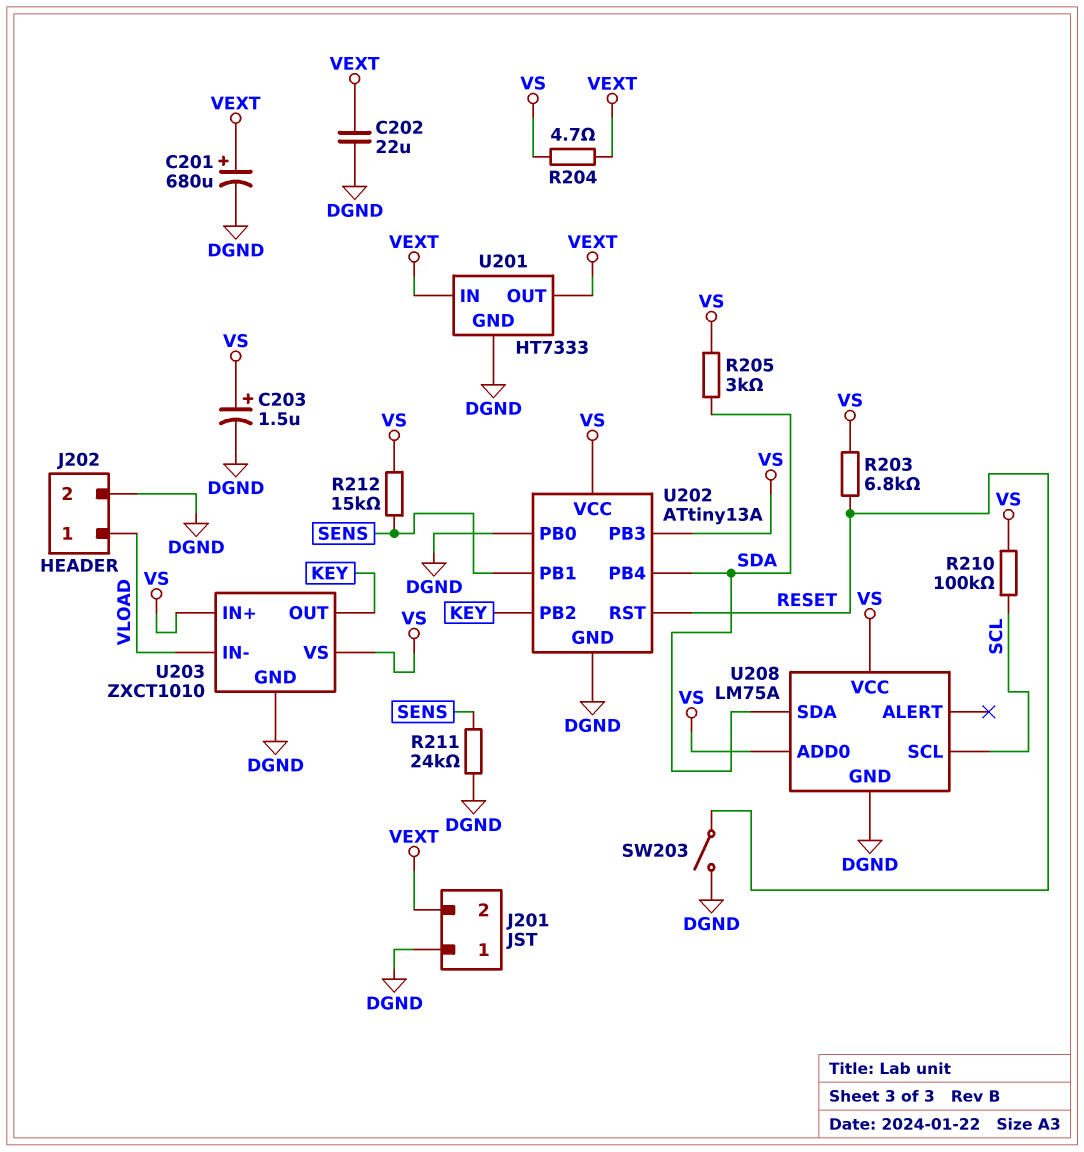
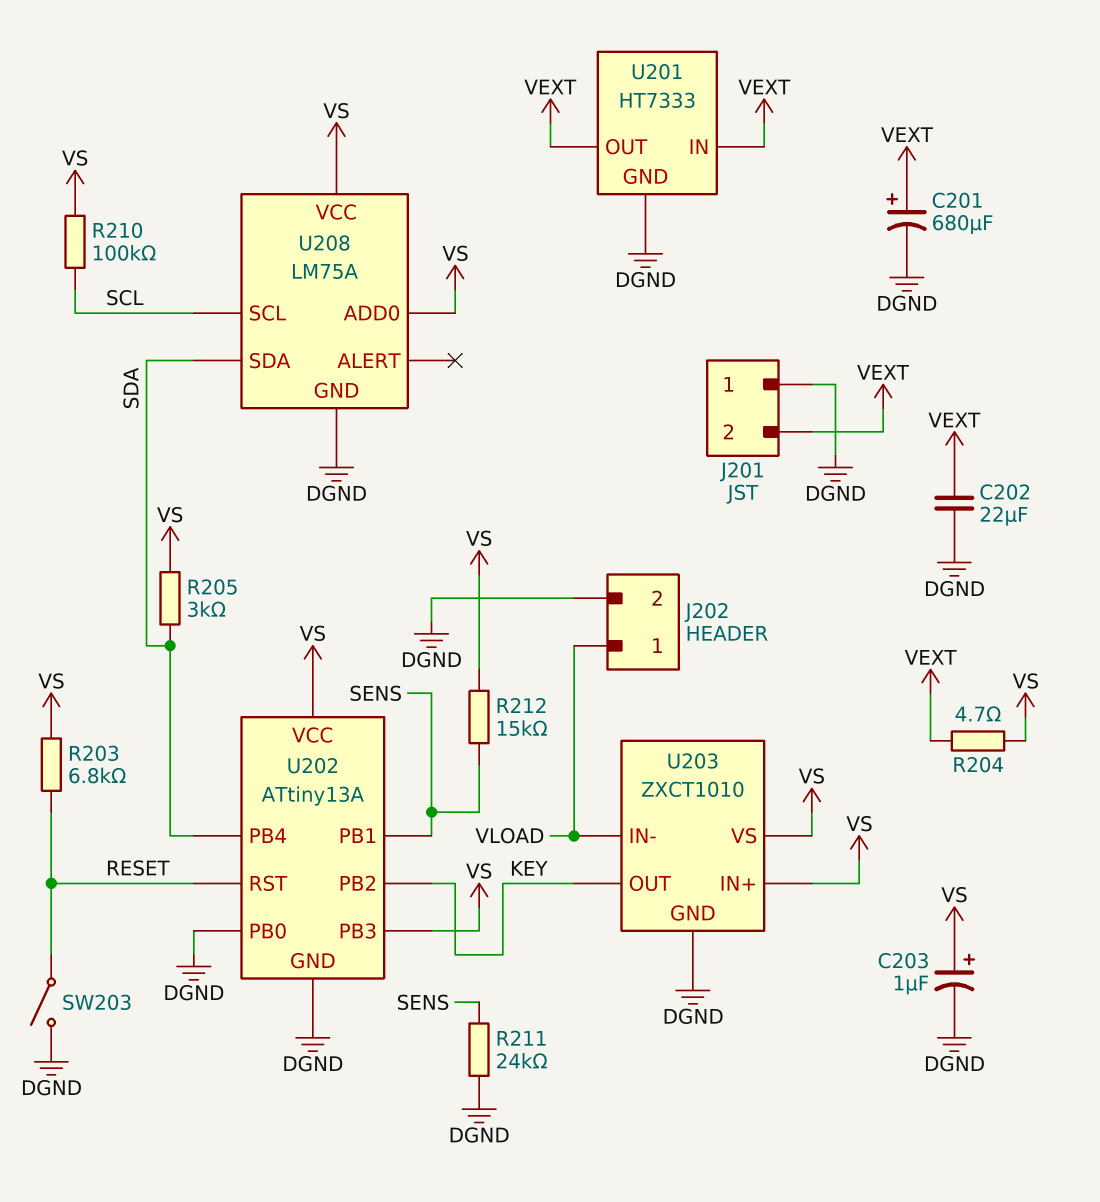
C203: 1.5uF (plus VS, minus DGND) -> 1uF (plus VS, minus DGND)

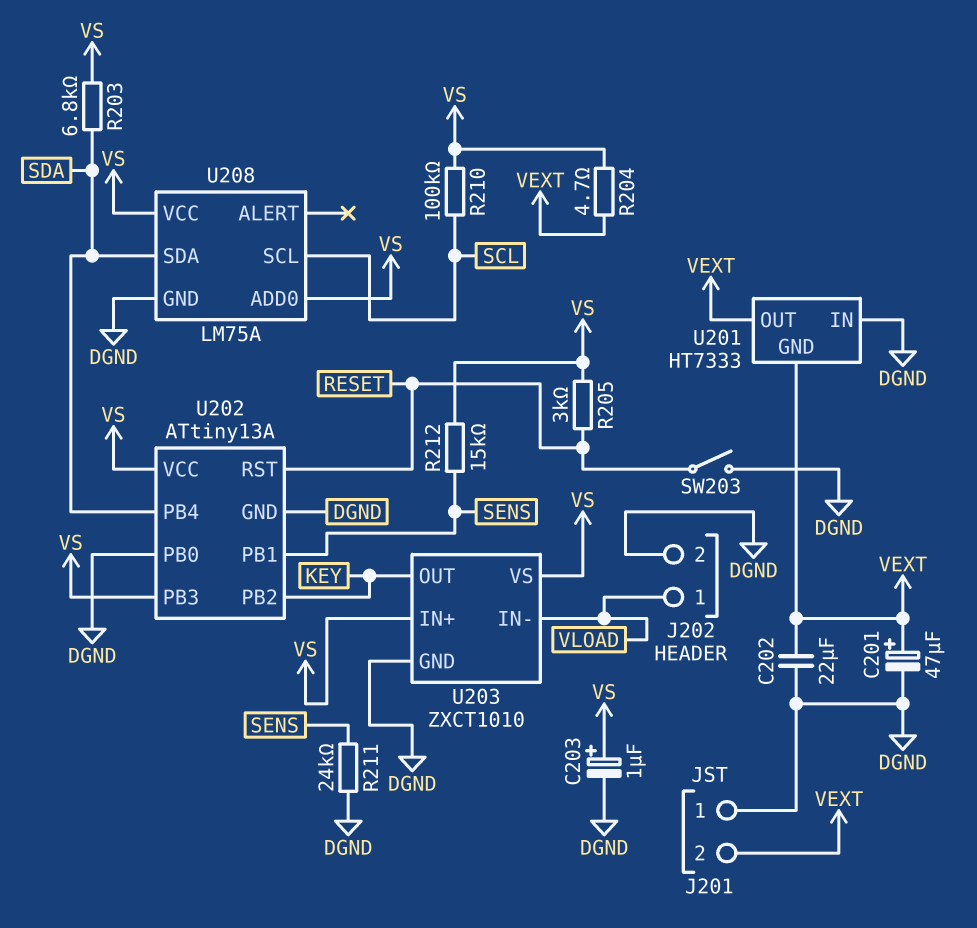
C201: 680uF (plus VEXT, minus DGND) -> 47uF (plus VEXT, minus DGND)
R203: 6.8k (RESET, VS) -> 6.8k (SDA, VS)
R205: 3k (SDA, VS) -> 3k (RESET, VS)
U201 pin GND: DGND -> VEXT
U201 pin IN: VEXT -> DGND

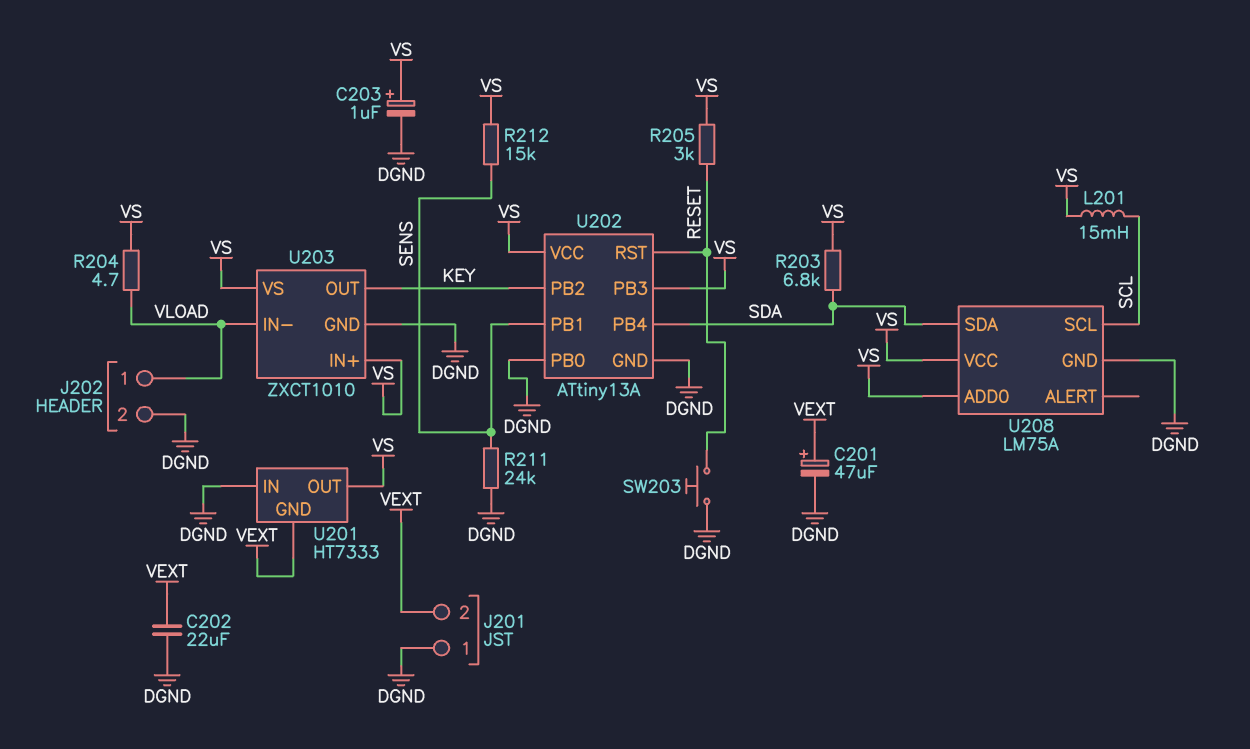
L201: none -> 15mH (SCL, VS)
R204: 4.7 (VEXT, VS) -> 4.7 (VLOAD, VS)
R210: 100k (SCL, VS) -> none
SW203: switch (DGND, RESET) -> button (DGND, RESET)
U201 pin OUT: VEXT -> VS

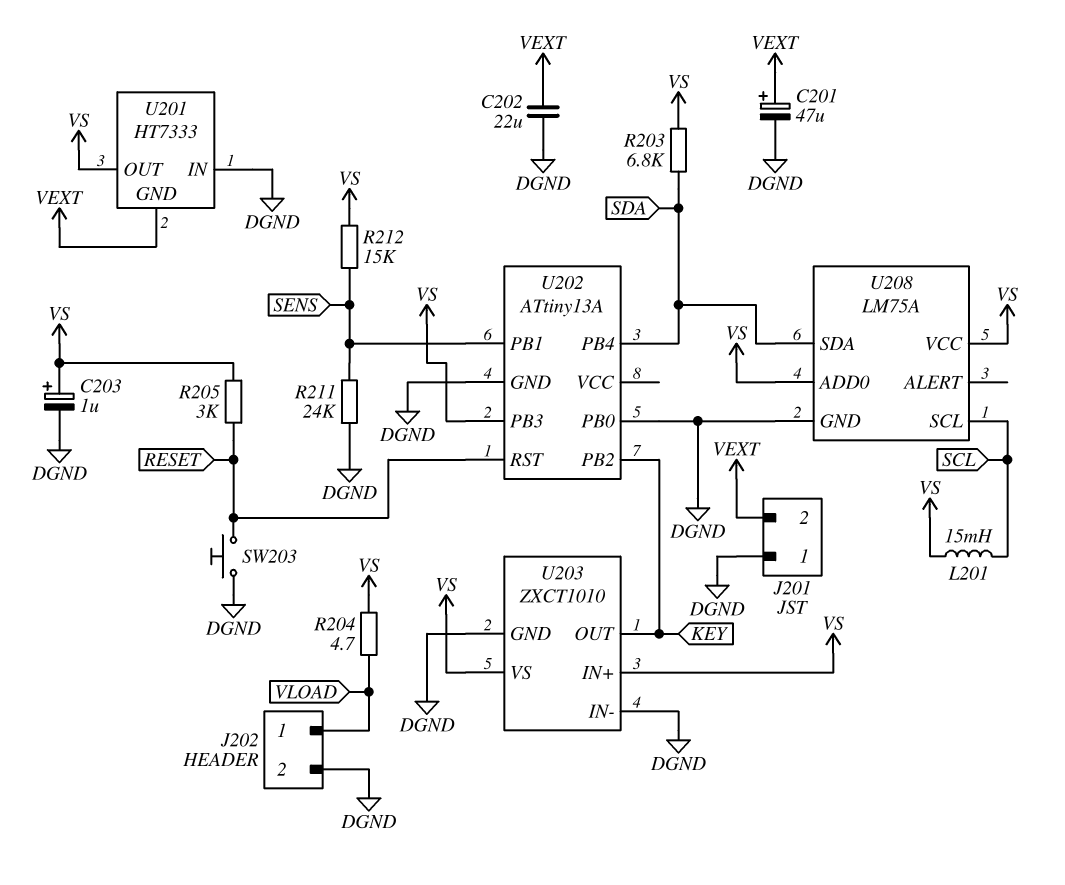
U202 pin VCC: VS -> none
U203 pin IN-: VLOAD -> DGND

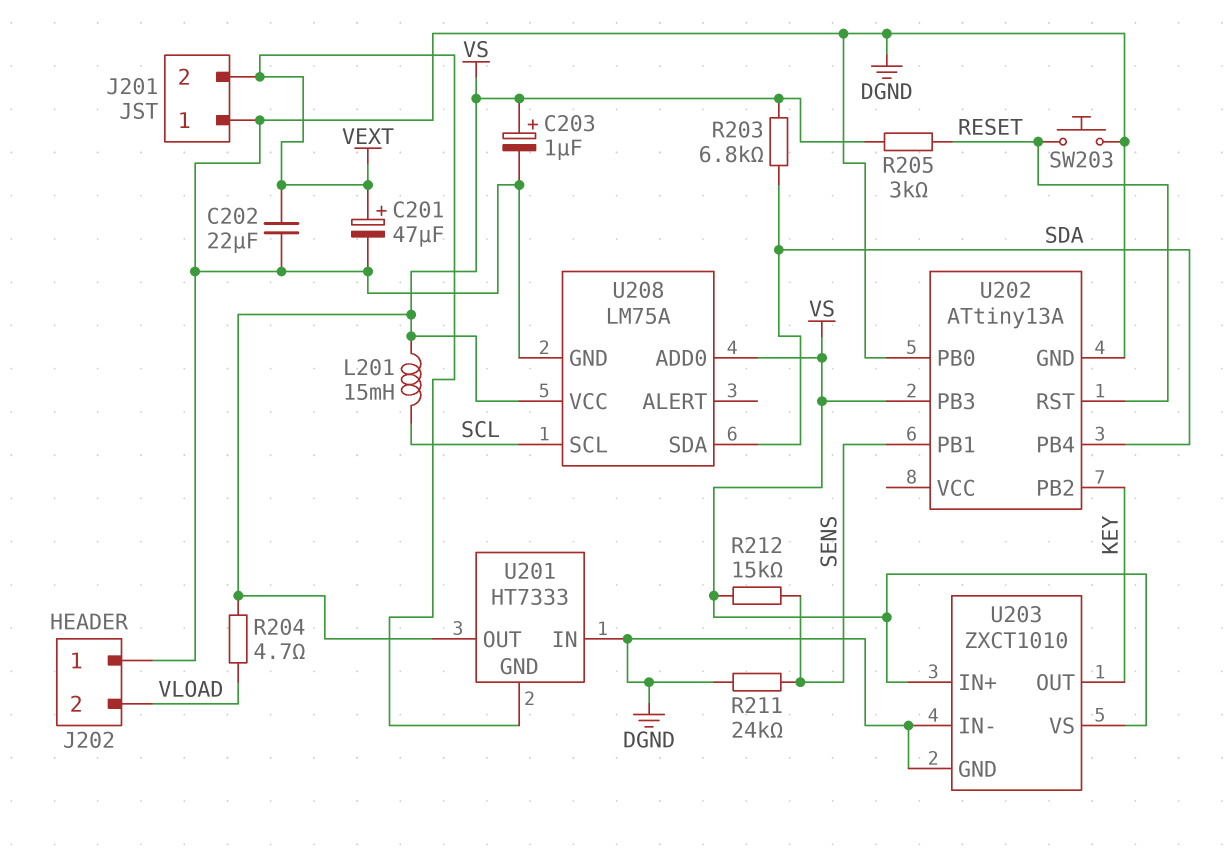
J202 pin 1: VLOAD -> DGND
J202 pin 2: DGND -> VLOAD

